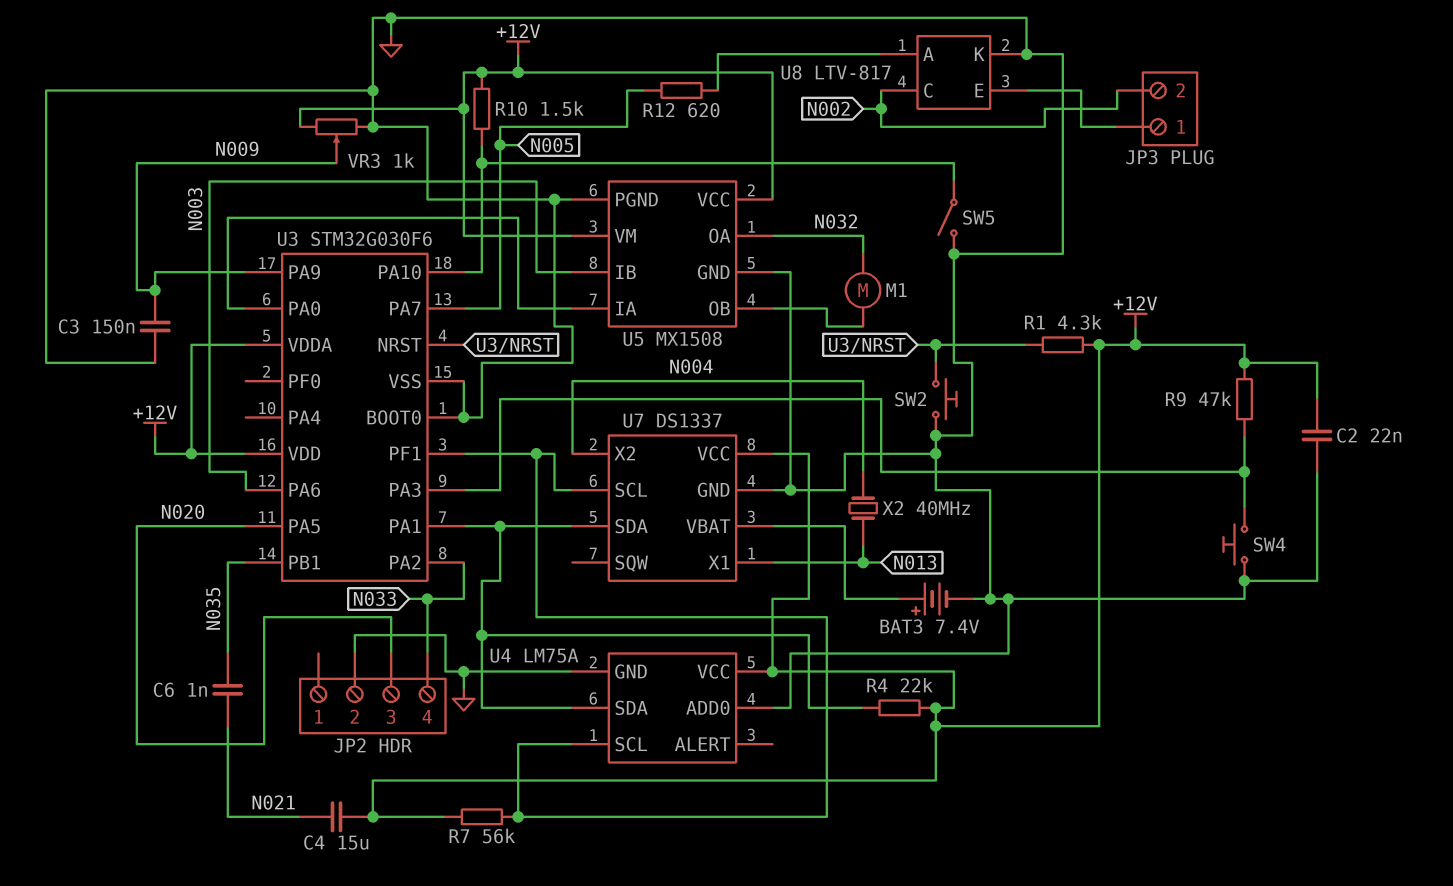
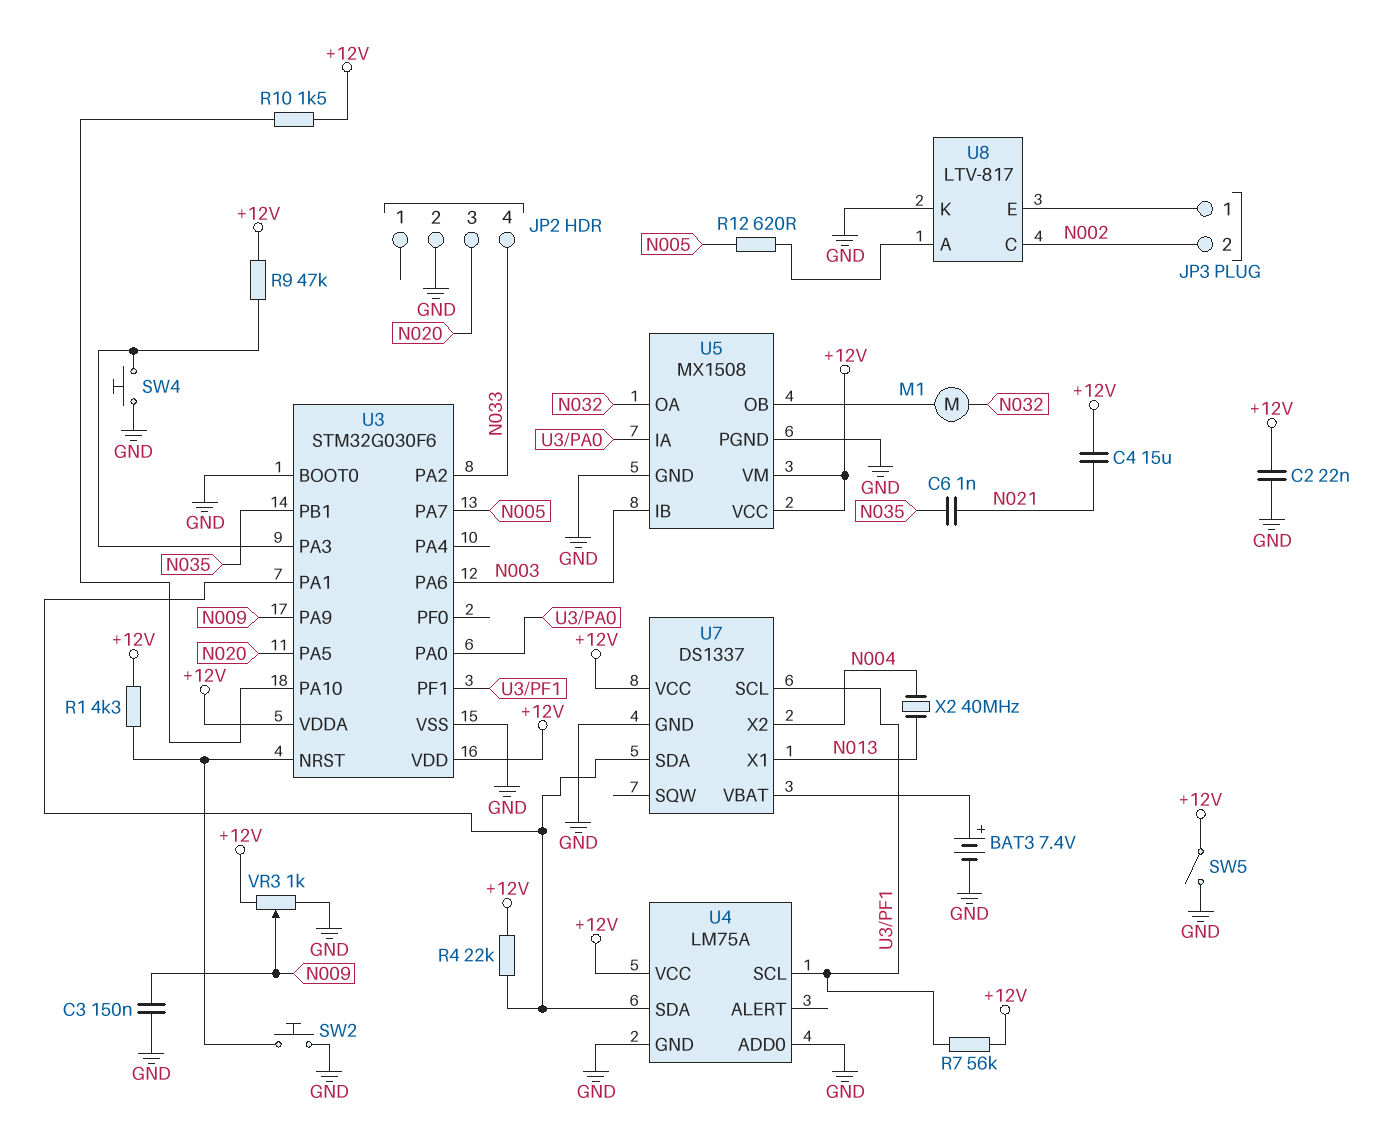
SW5: switch (GND, U3/PA10) -> switch (+12V, GND)

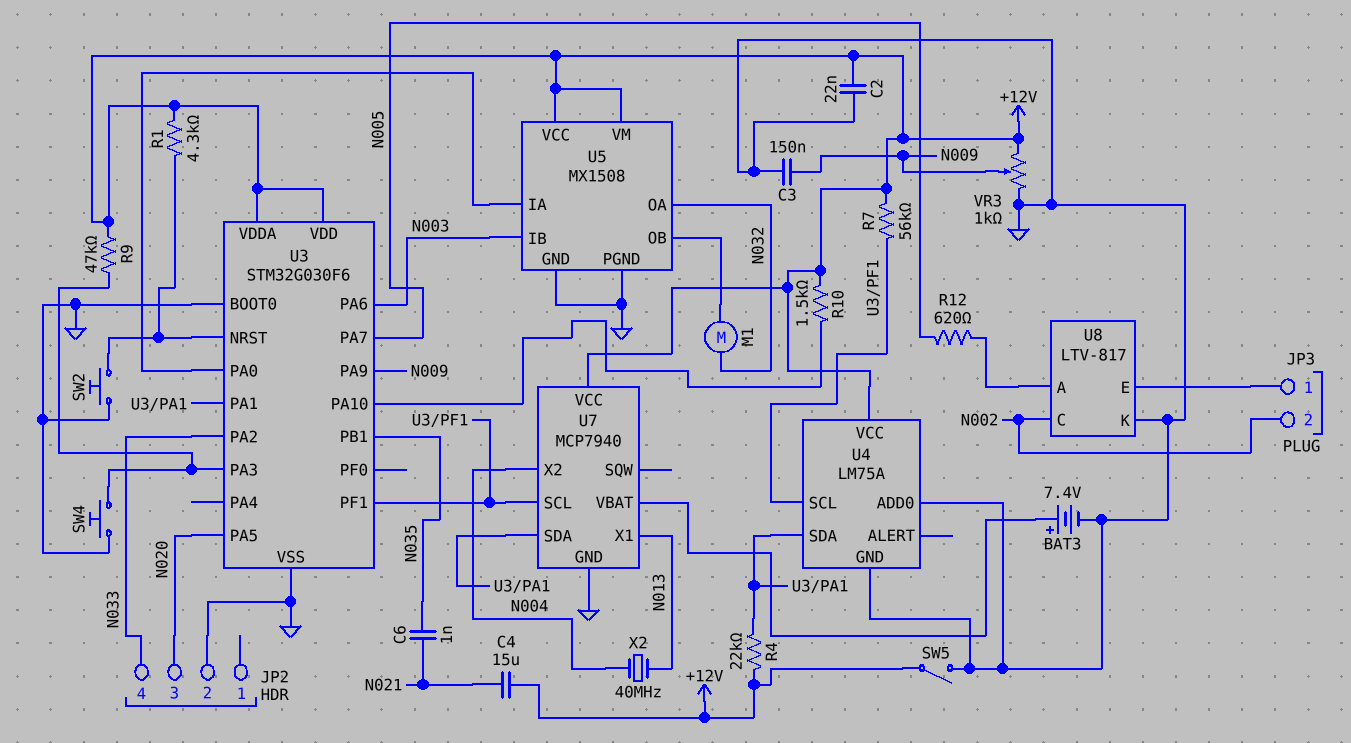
U7: DS1337 -> MCP7940

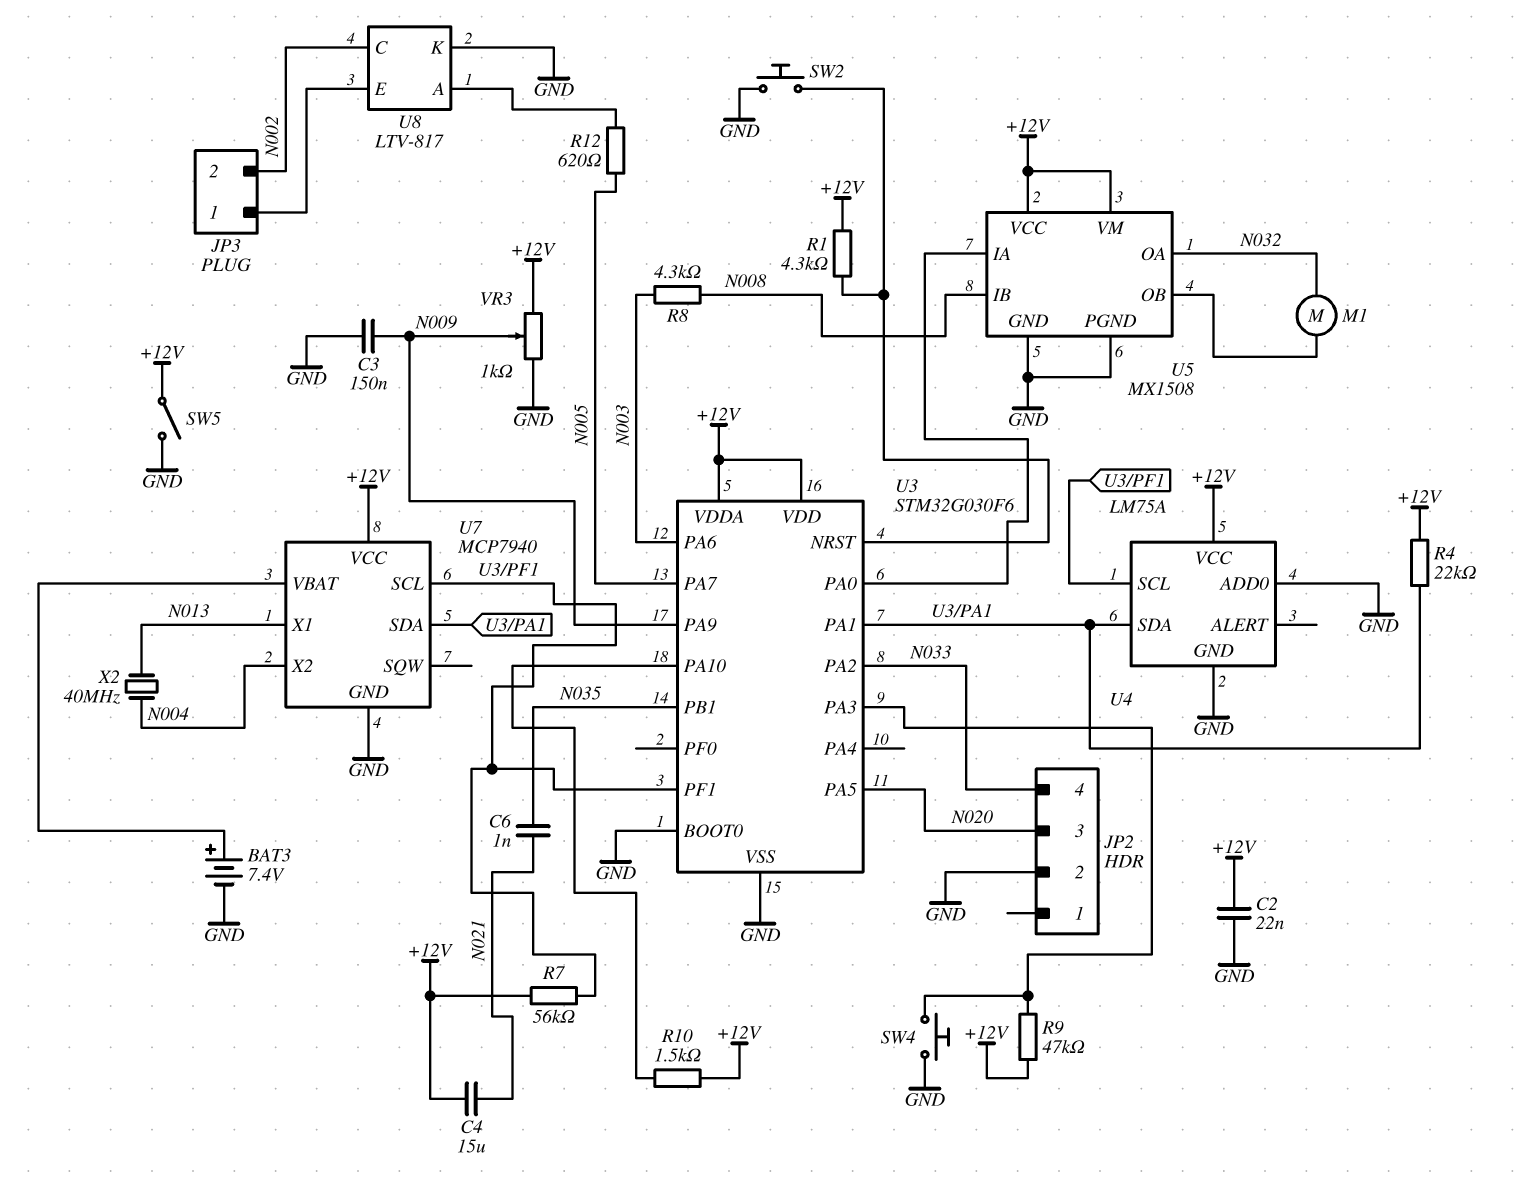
R8: none -> 4.3k (N003, N008)
U5 pin IB: N003 -> N008

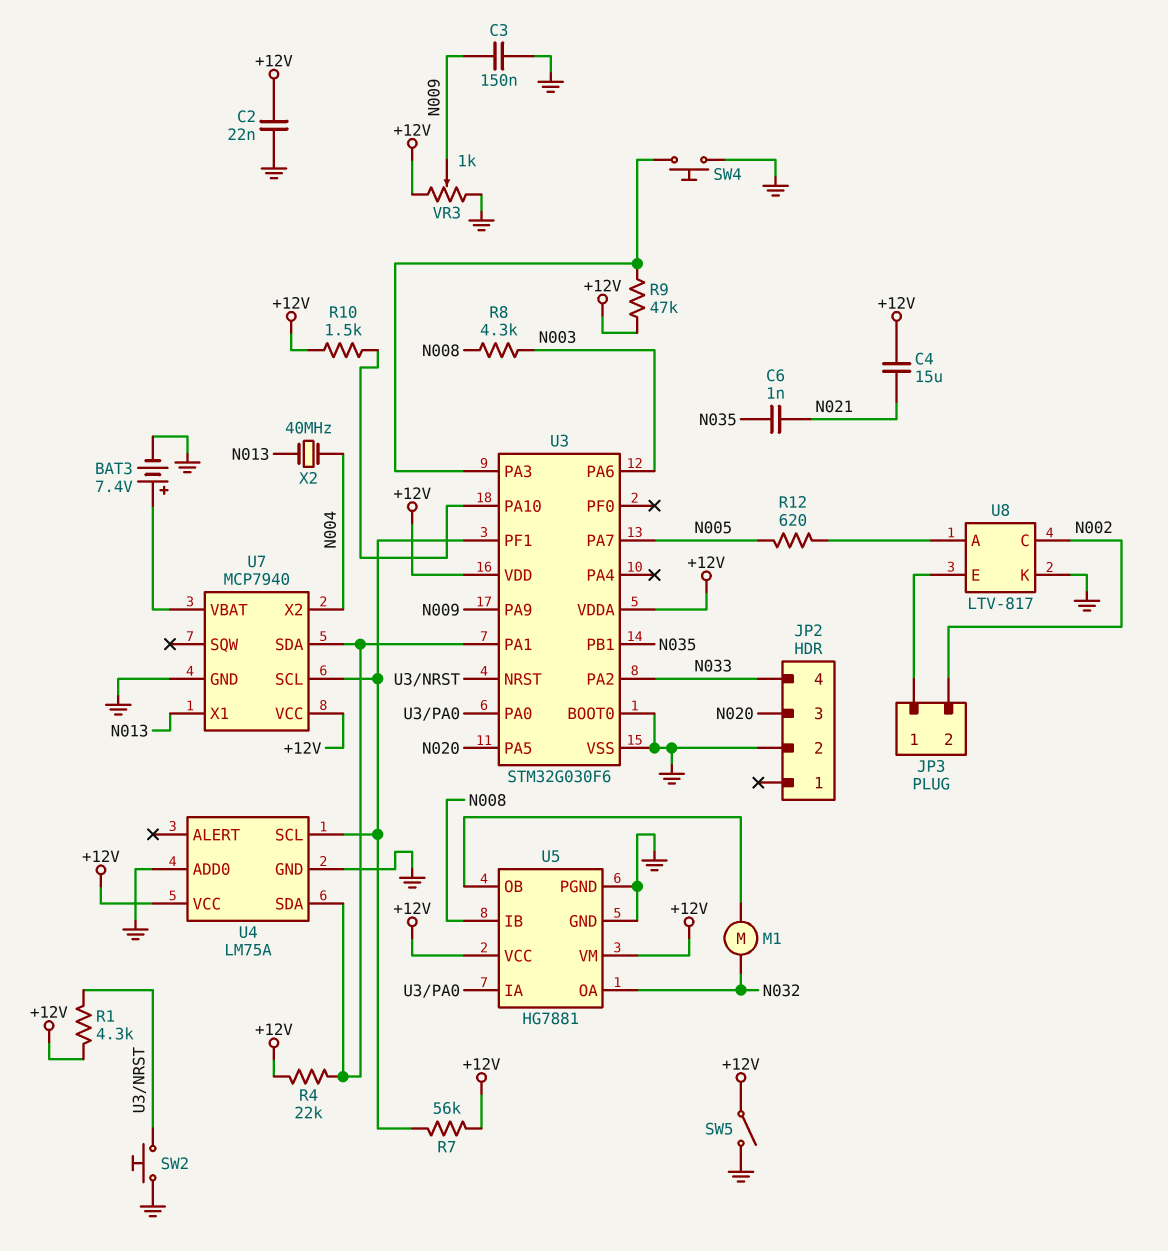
U5: MX1508 -> HG7881

